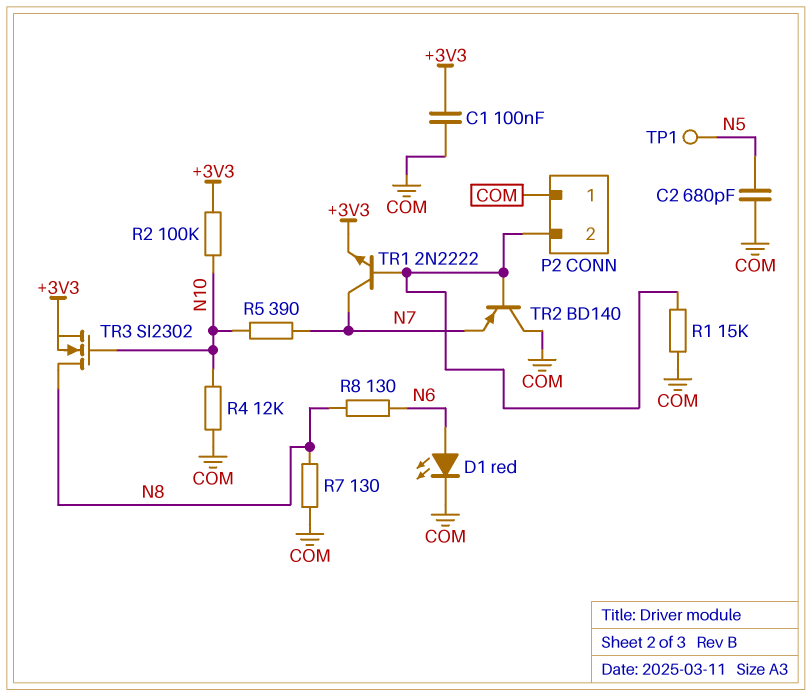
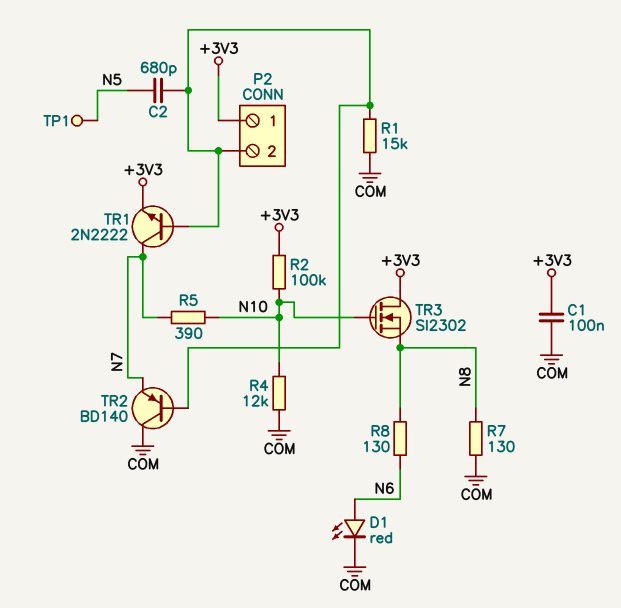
C2: 680pF (COM, N5) -> 680pF (N5, P2/2)
P2 pin 1: COM -> +3V3
TR3: NMOS SI2302 (G N10, D N8, S +3V3) -> NMOS SI2302 (G N10, D +3V3, S N8)

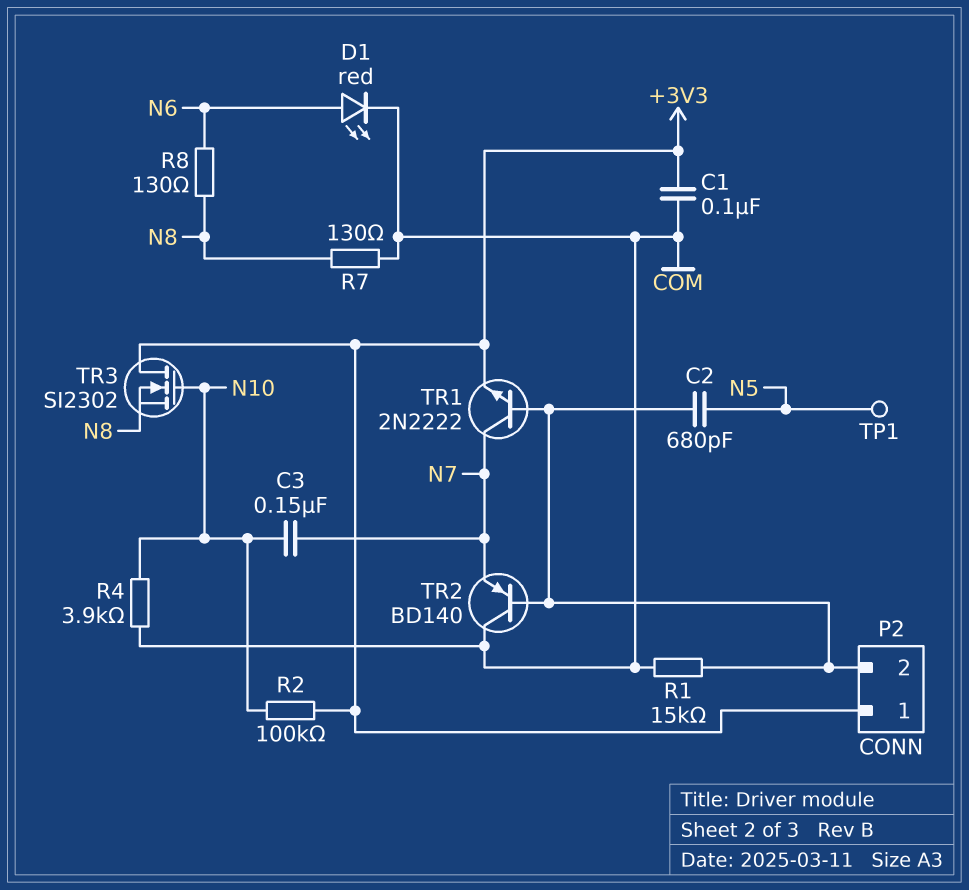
C3: none -> 150nF (N7, N10)
R4: 12k (COM, N10) -> 3.9k (COM, N10)
R5: 390 (N7, N10) -> none

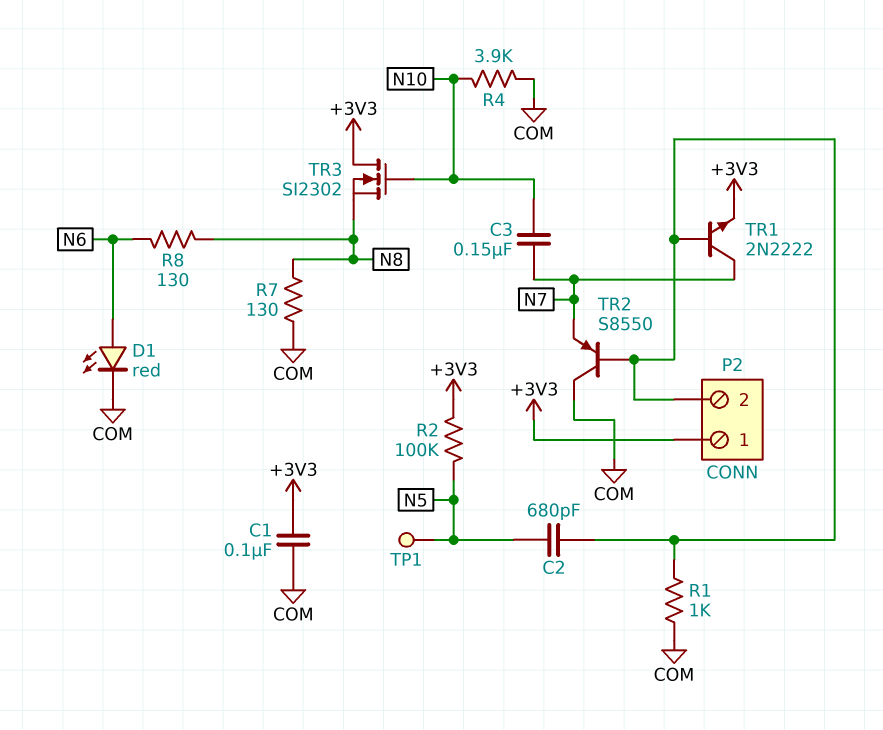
R1: 15k (COM, P2/2) -> 1k (COM, P2/2)
R2: 100k (+3V3, N10) -> 100k (+3V3, N5)
TR2: PNP BD140 (B P2/2, C COM, E N7) -> PNP S8550 (B P2/2, C COM, E N7)

